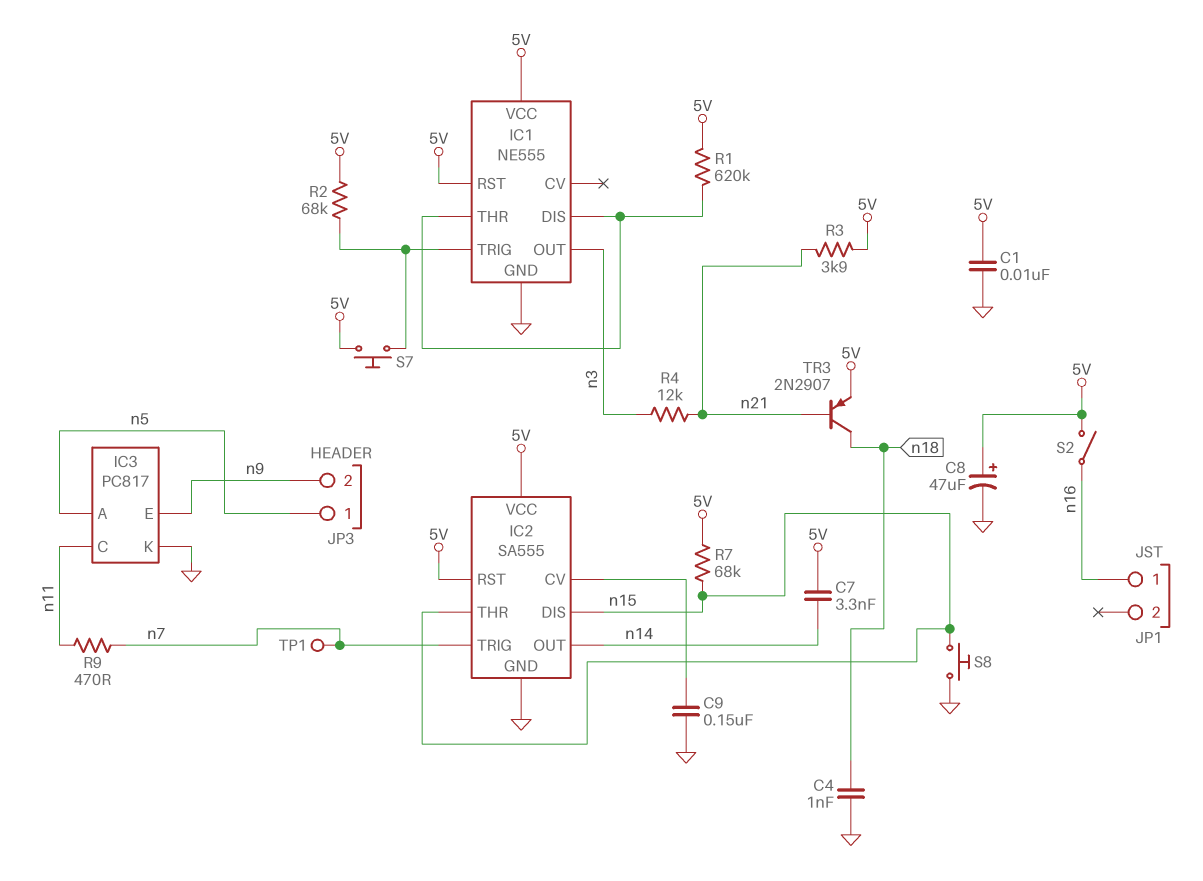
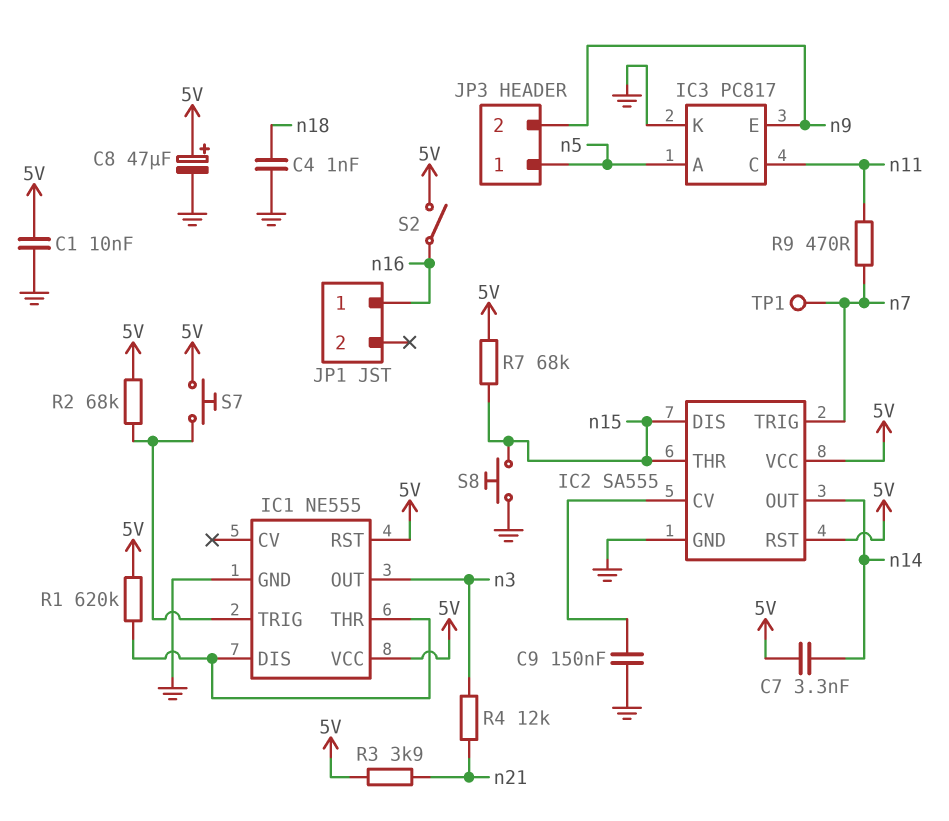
TR3: PNP 2N2907 (B n21, C n18, E 5V) -> none

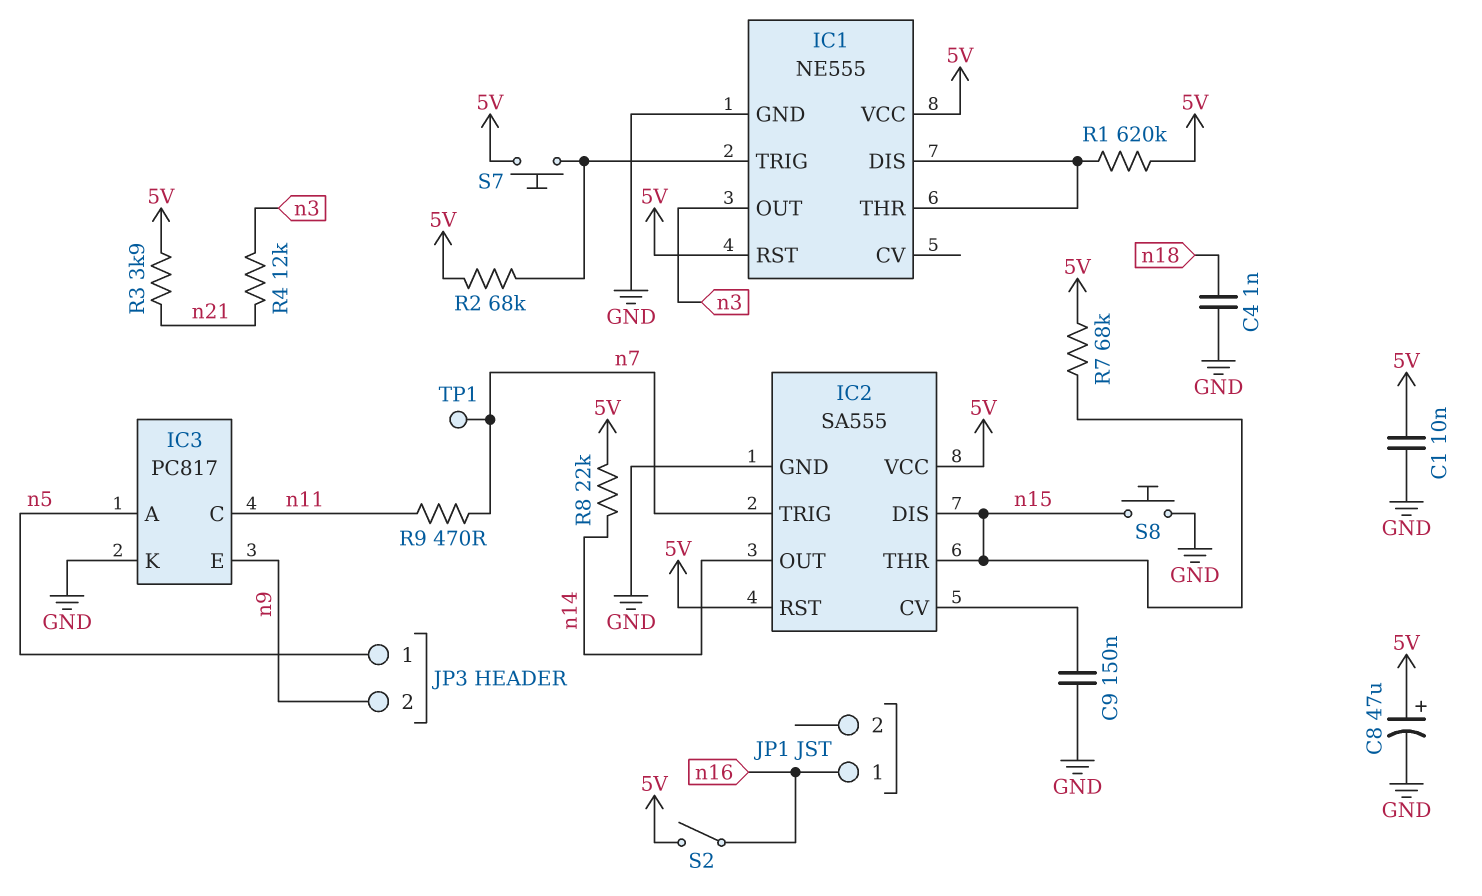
C7: 3.3nF (5V, n14) -> none
R8: none -> 22k (5V, n14)

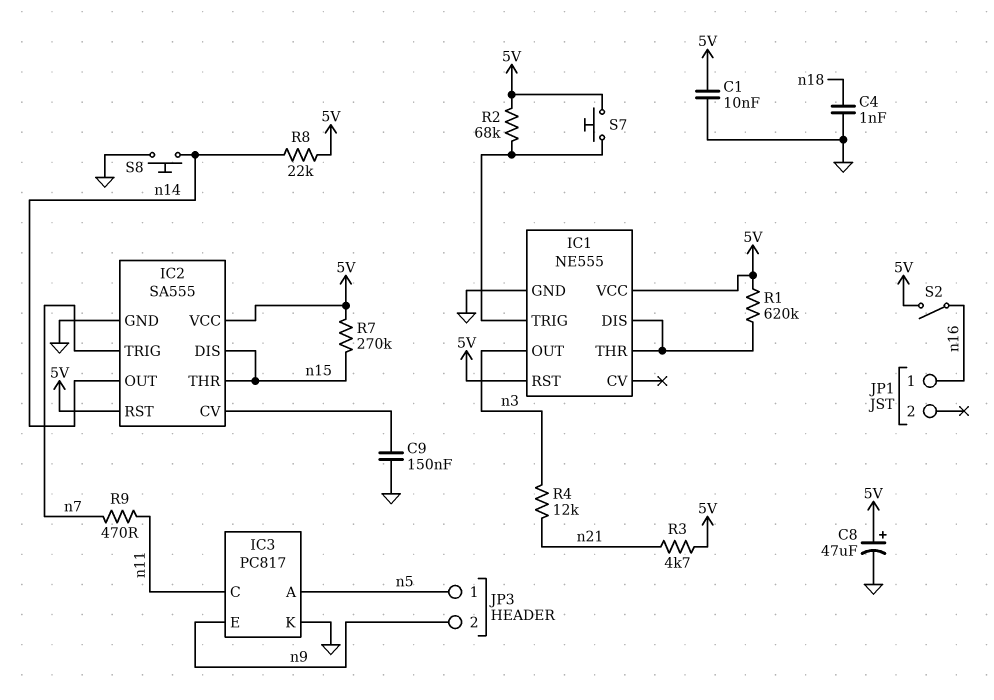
R3: 3.9k (5V, n21) -> 4.7k (5V, n21)
R7: 68k (5V, n15) -> 270k (5V, n15)
S8: button (GND, n15) -> button (GND, n14)
TP1: test point (n7) -> none

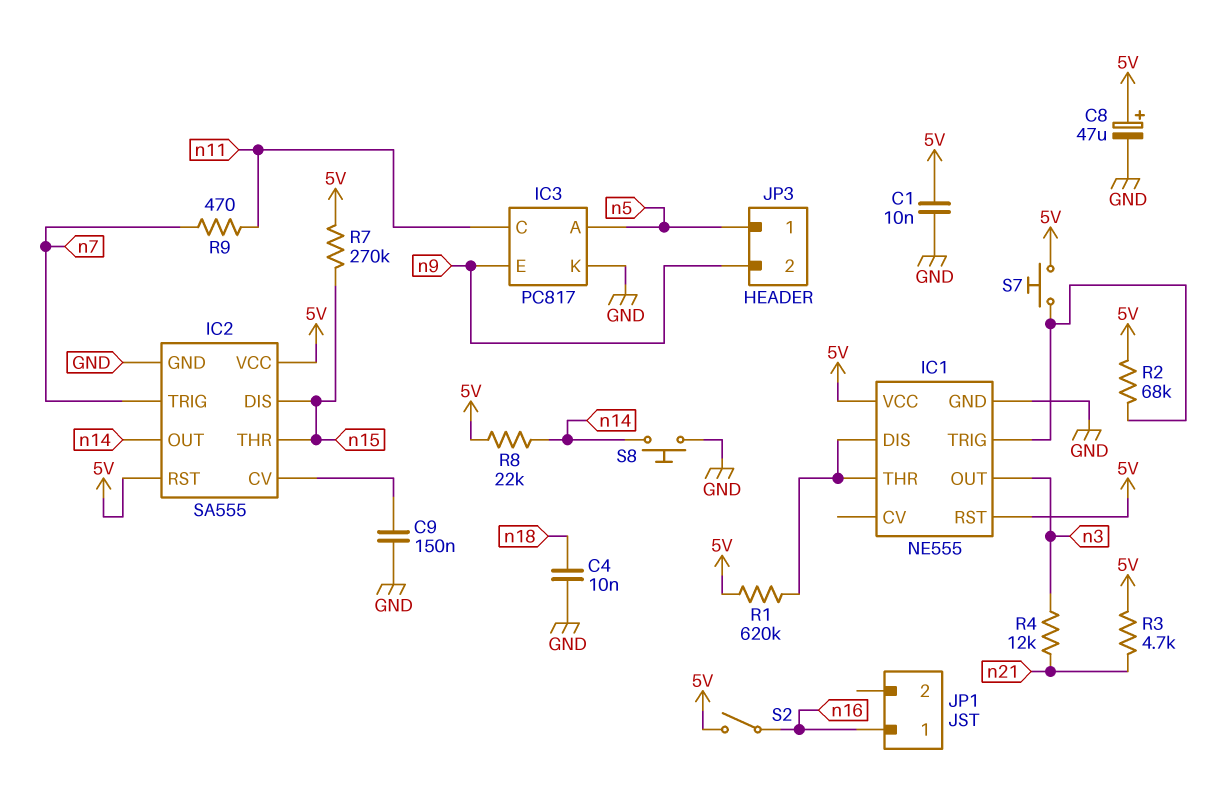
C4: 1nF (GND, n18) -> 10nF (GND, n18)

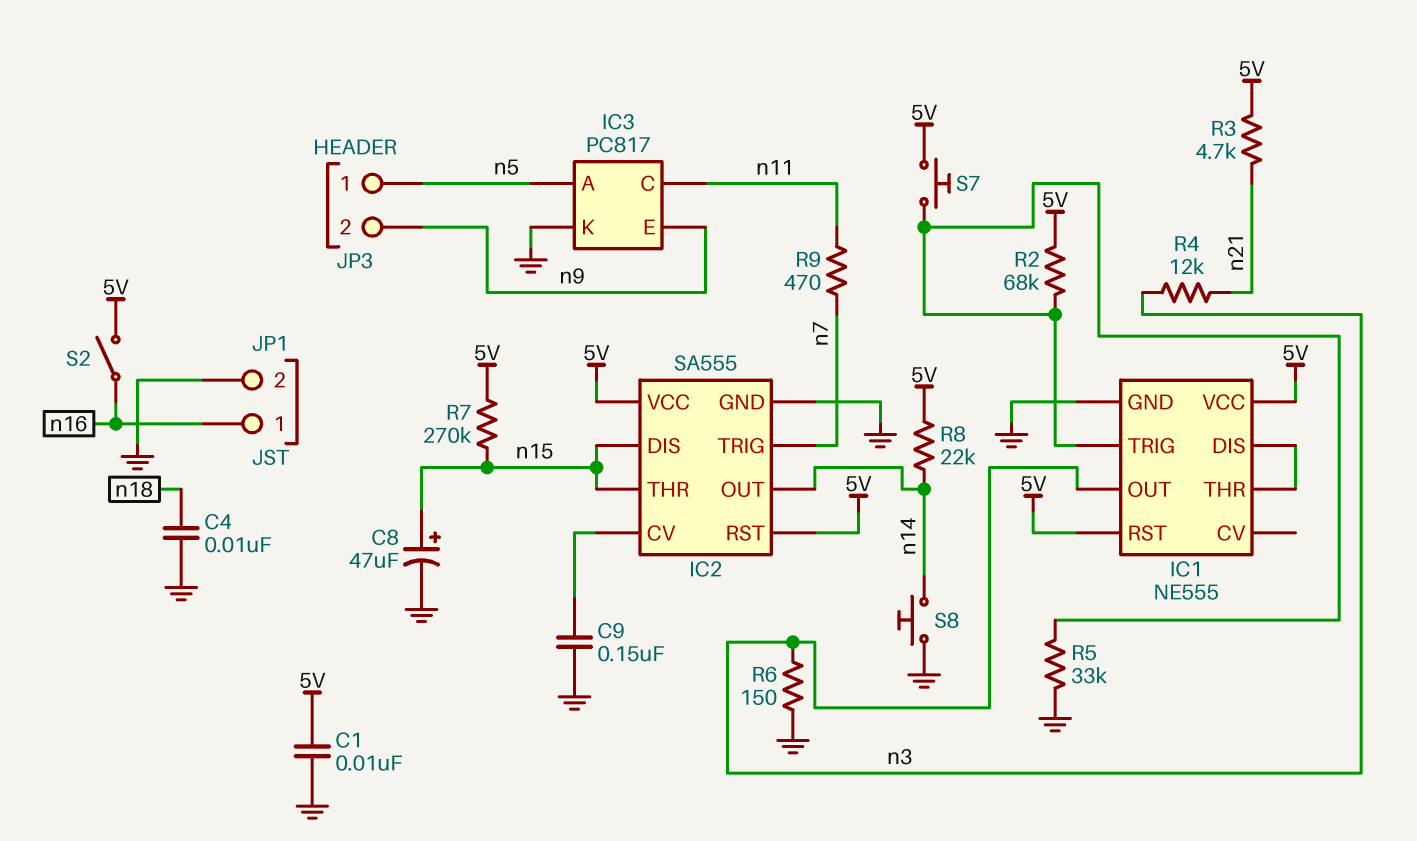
C8: 47uF (plus 5V, minus GND) -> 47uF (plus n15, minus GND)
JP1 pin 2: none -> GND
R1: 620k (5V, IC1/DIS) -> none
R5: none -> 33k (GND, IC1/TRIG)
R6: none -> 150 (GND, n3)

